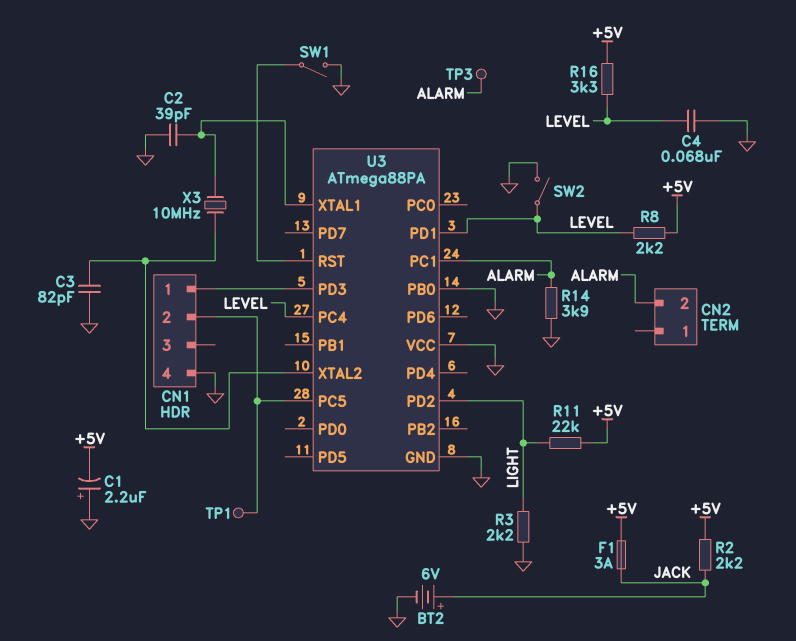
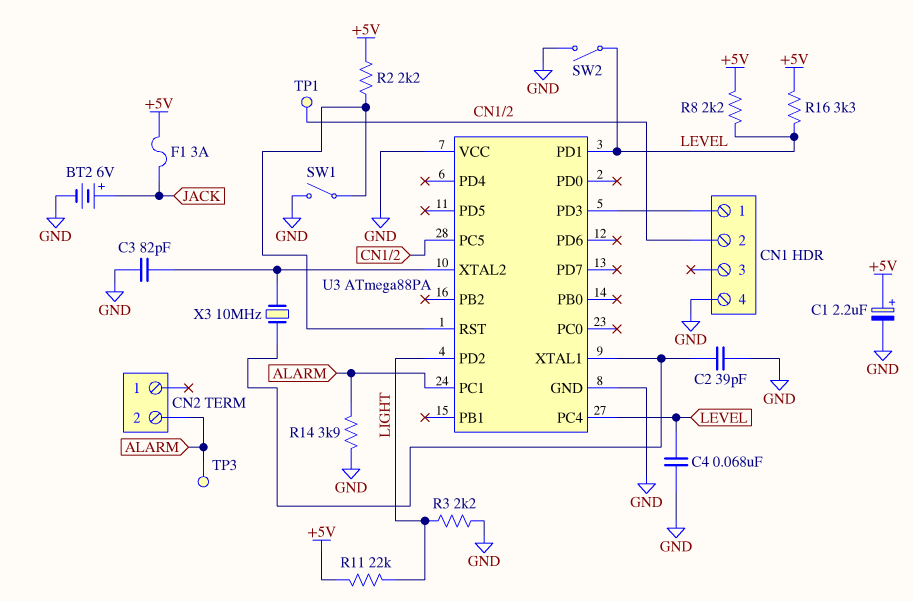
C1: 2.2uF (plus GND, minus +5V) -> 2.2uF (plus +5V, minus GND)
R2: 2.2k (+5V, JACK) -> 2.2k (+5V, U3/RST)
U3 pin PB0: GND -> none

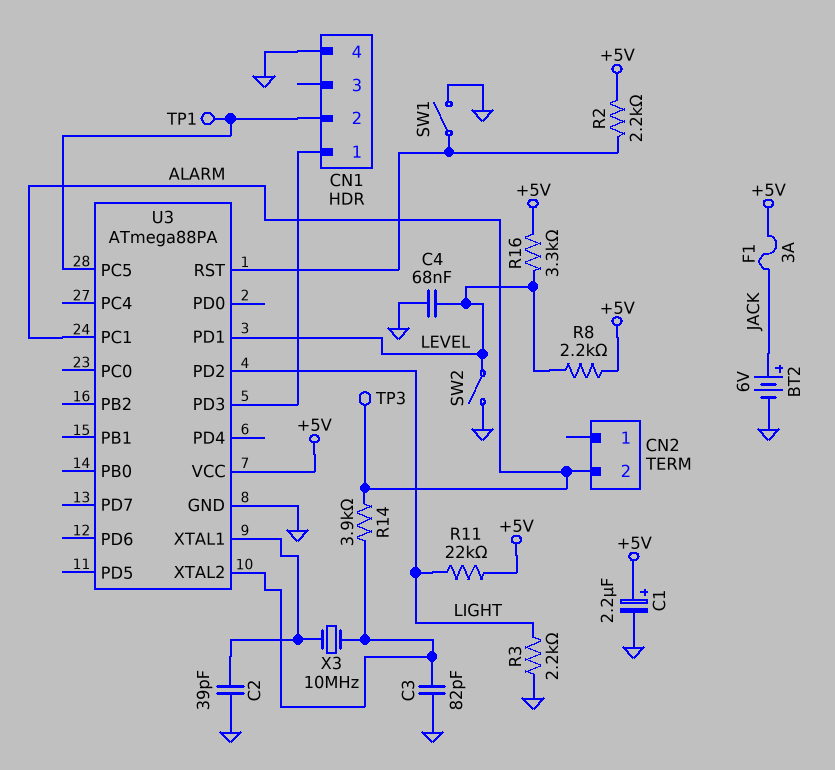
R14: 3.9k (ALARM, GND) -> 3.9k (ALARM, U3/XTAL2)
U3 pin PC4: LEVEL -> none
U3 pin VCC: GND -> +5V

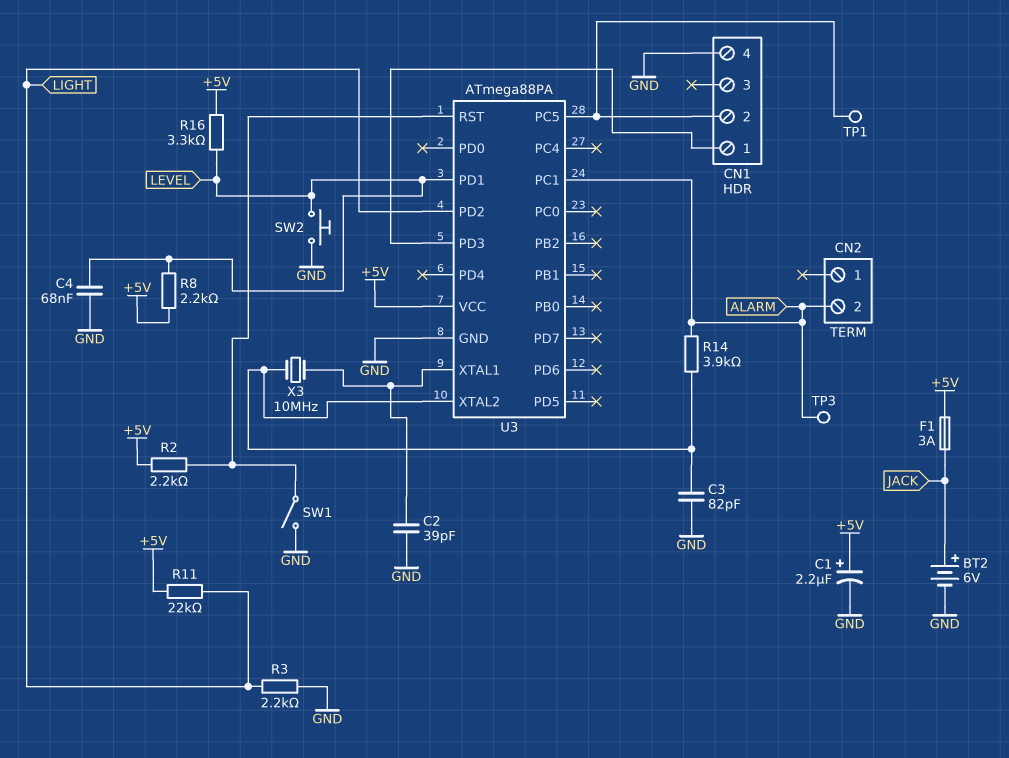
SW2: switch (GND, LEVEL) -> button (GND, LEVEL)

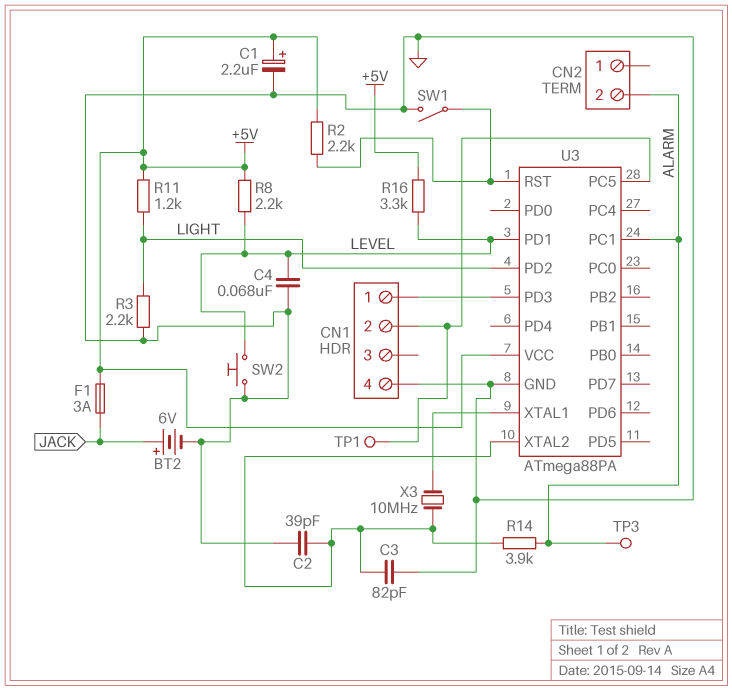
C2: 39pF (GND, U3/XTAL1) -> 39pF (GND, U3/XTAL2)
R11: 22k (+5V, LIGHT) -> 1.2k (+5V, LIGHT)

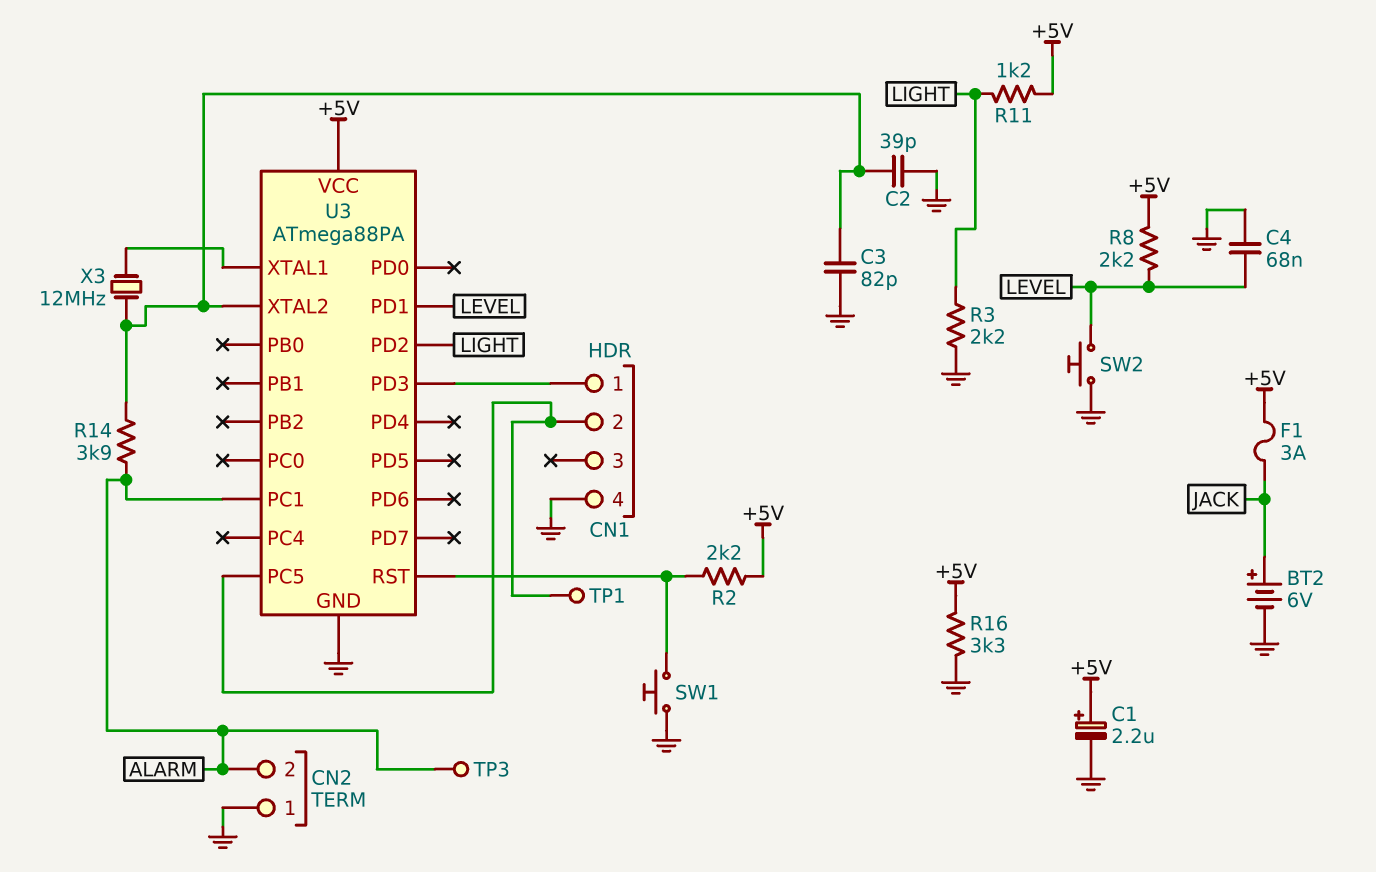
CN2 pin 1: none -> GND
R16: 3.3k (+5V, LEVEL) -> 3.3k (+5V, GND)
SW1: switch (GND, U3/RST) -> button (GND, U3/RST)
X3: 10MHz (U3/XTAL1, U3/XTAL2) -> 12MHz (U3/XTAL1, U3/XTAL2)

